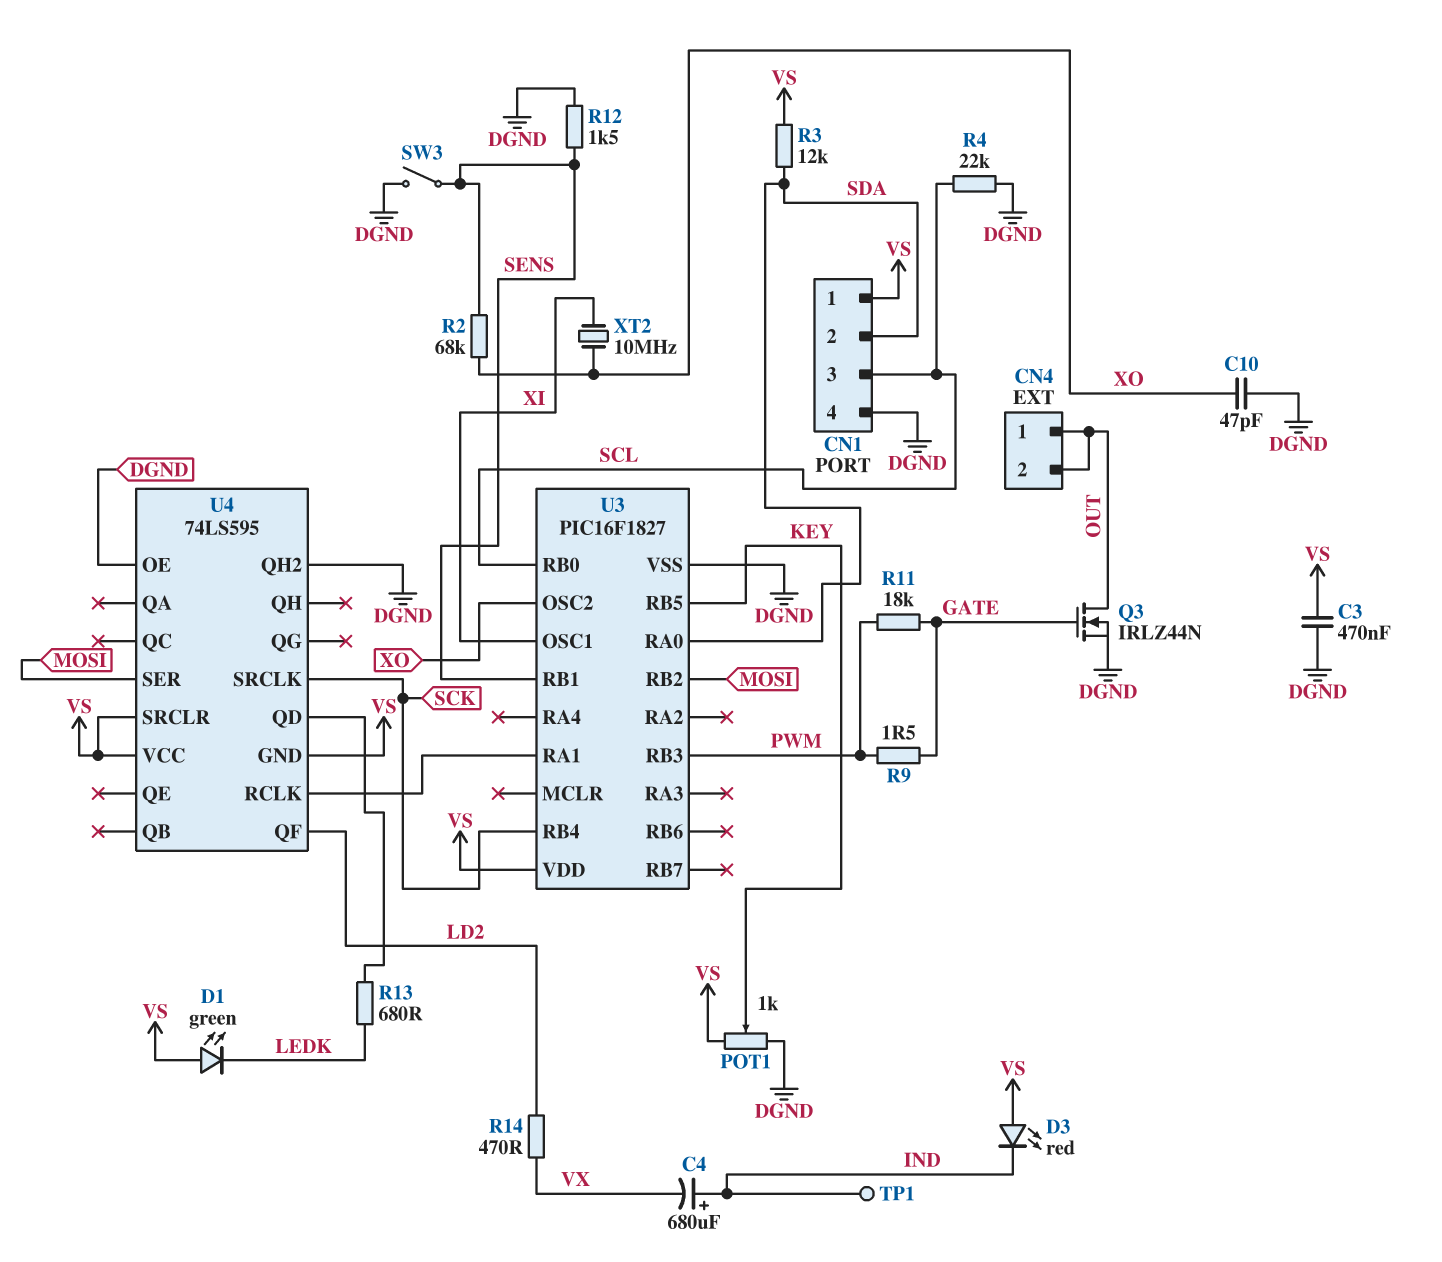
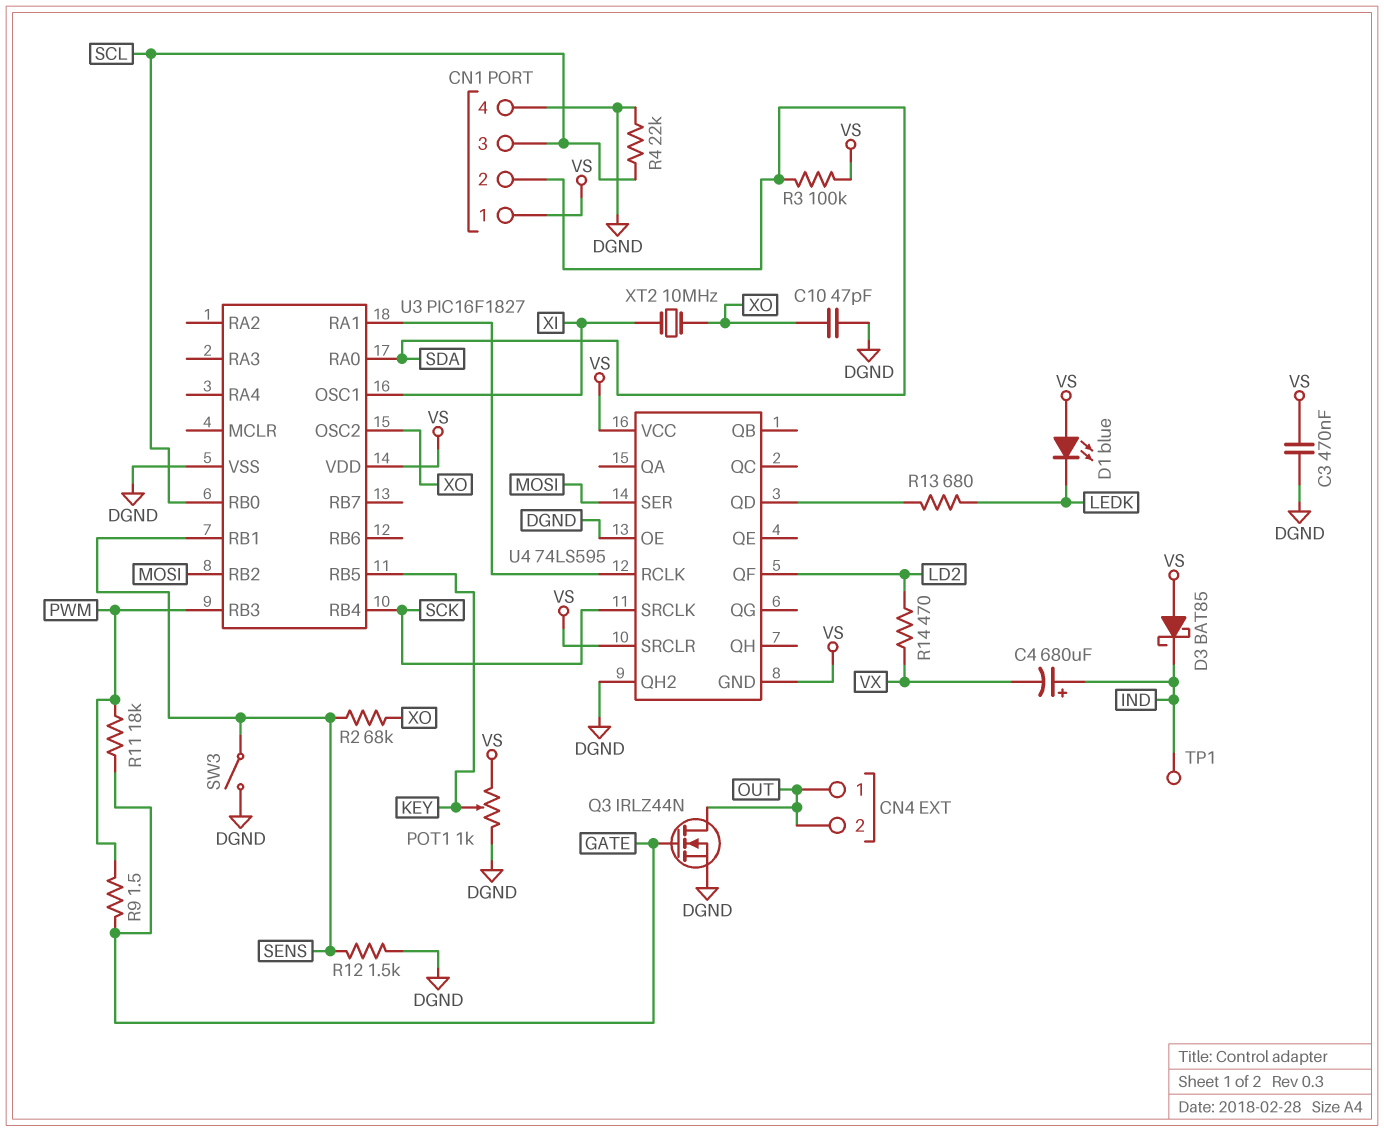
D1: LED green (A VS, K LEDK) -> LED blue (A VS, K LEDK)
D3: LED red (A VS, K IND) -> schottky BAT85 (A VS, K IND)
R3: 12k (SDA, VS) -> 100k (SDA, VS)

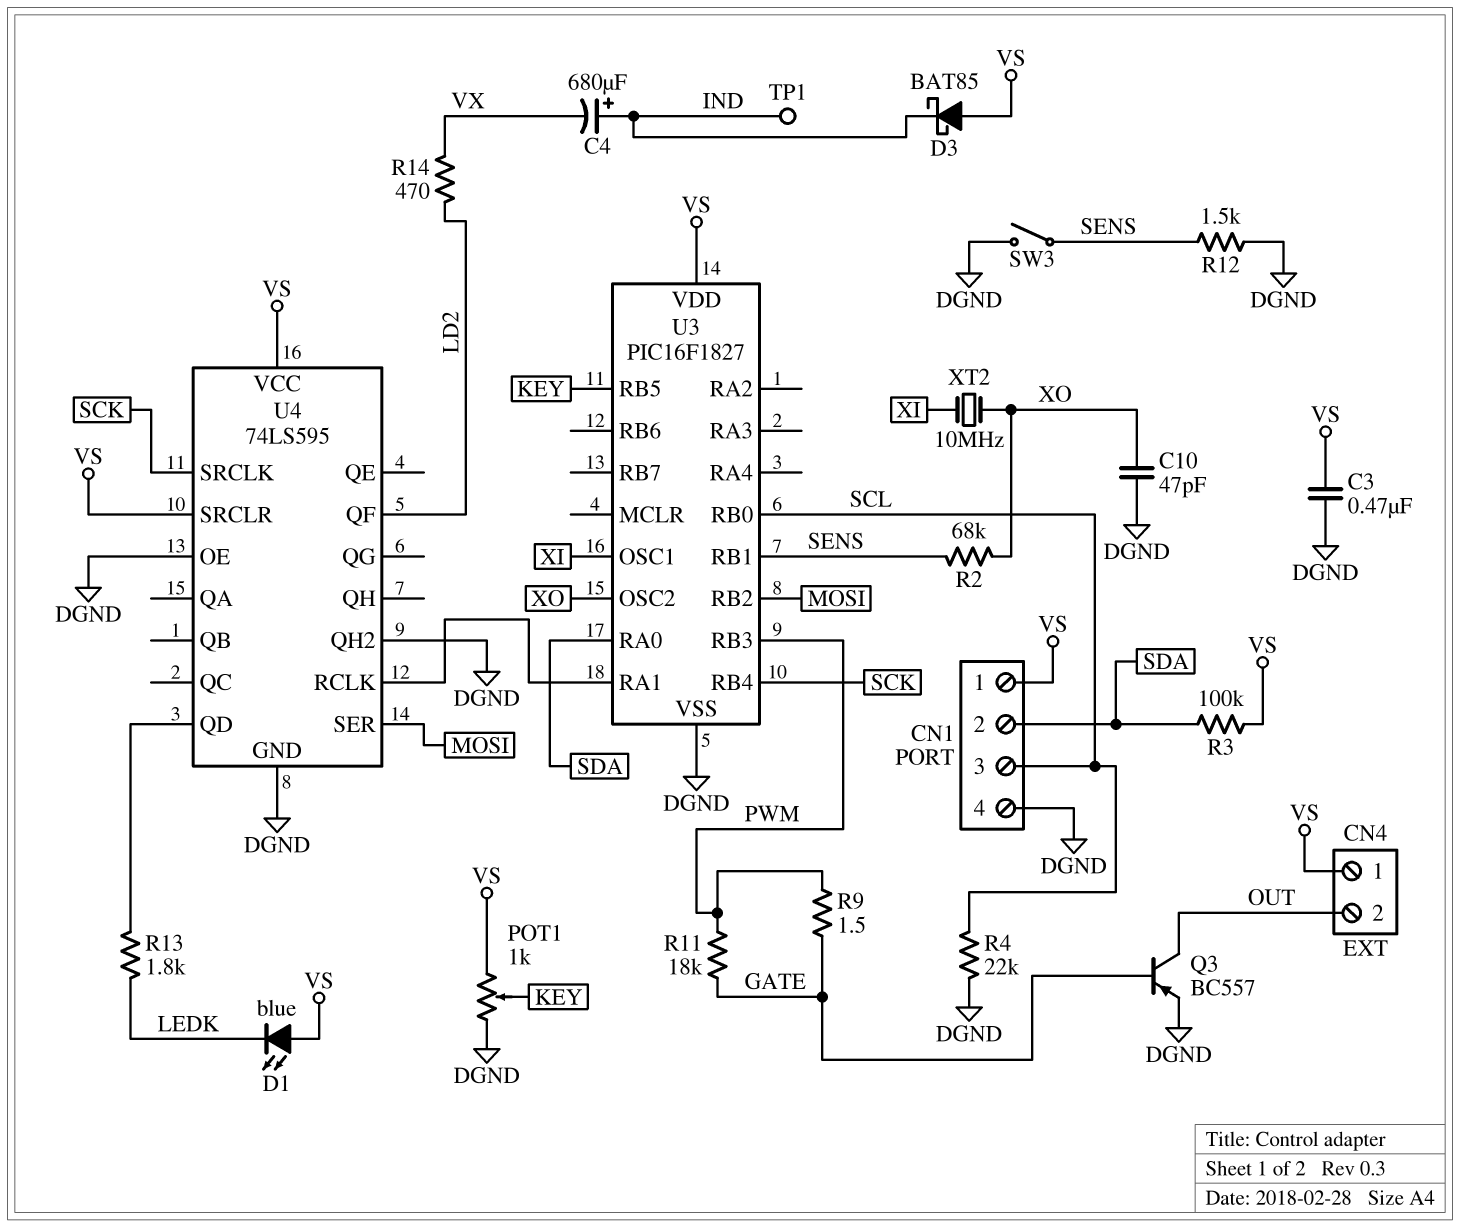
CN4 pin 1: OUT -> VS
Q3: NMOS IRLZ44N (G GATE, D OUT, S DGND) -> PNP BC557 (B GATE, C OUT, E DGND)
R13: 680 (LEDK, U4/QD) -> 1.8k (LEDK, U4/QD)
U4 pin GND: VS -> DGND

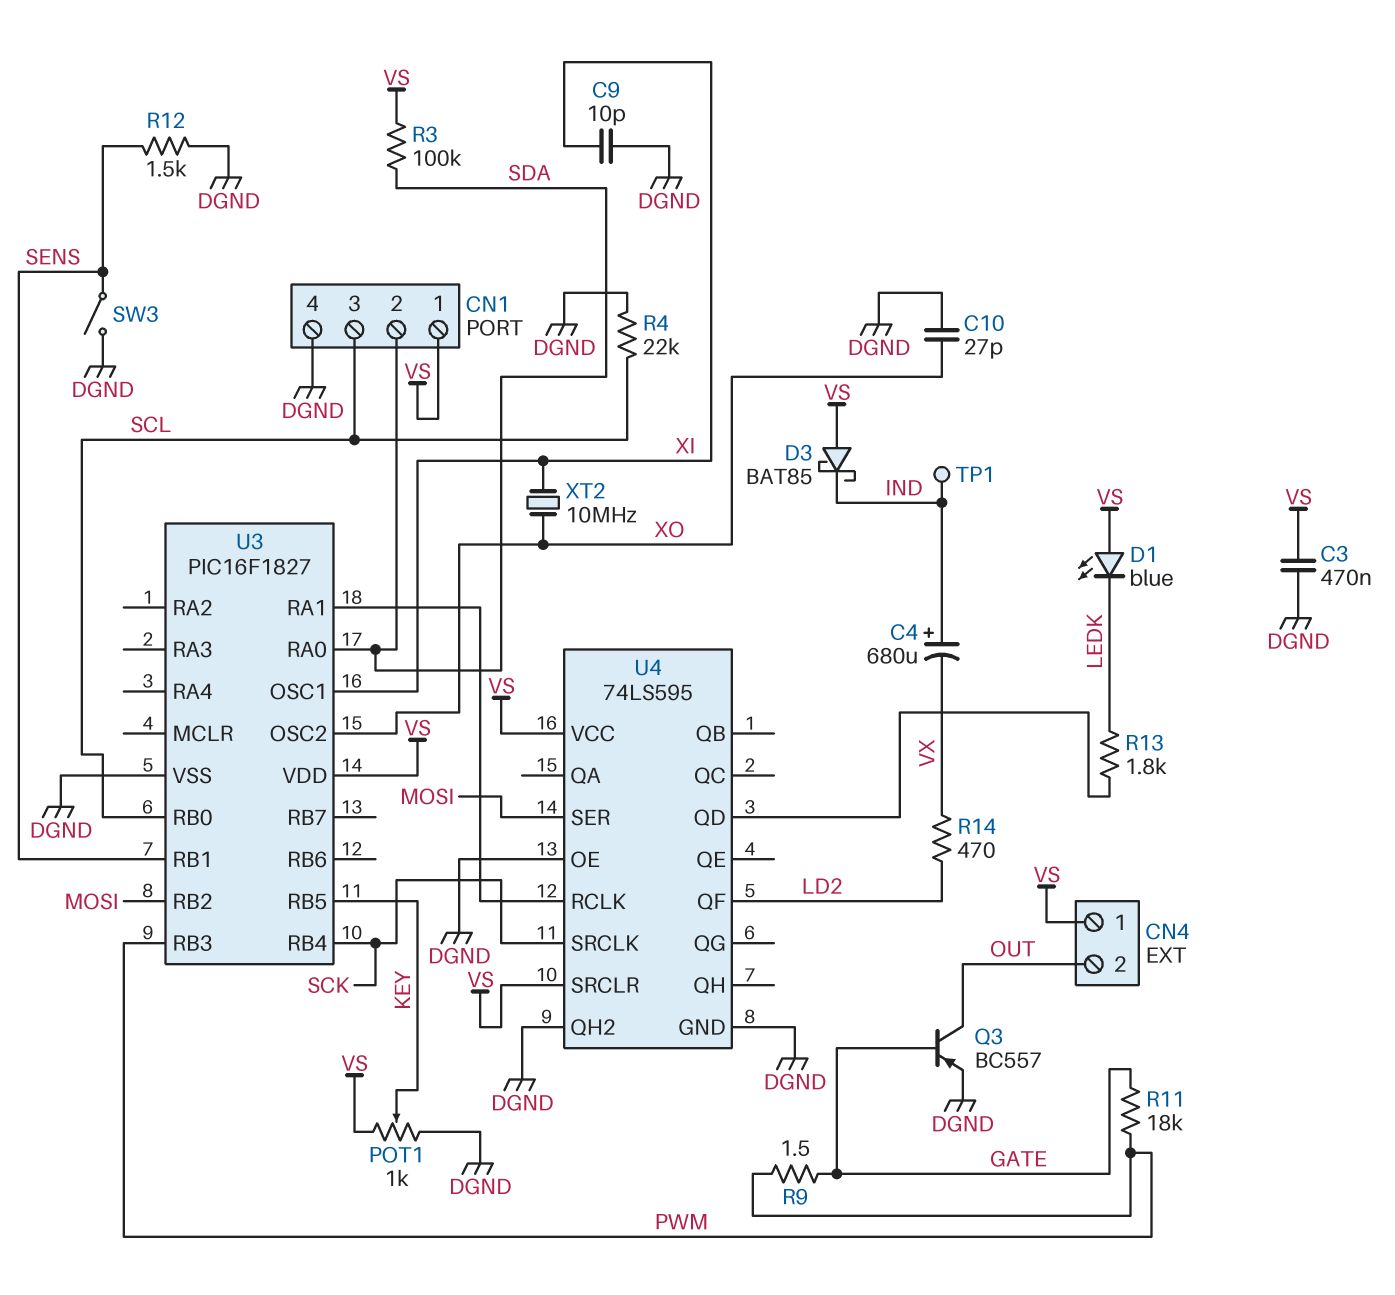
C9: none -> 10pF (DGND, XI)
C10: 47pF (DGND, XO) -> 27pF (DGND, XO)
R2: 68k (SENS, XO) -> none

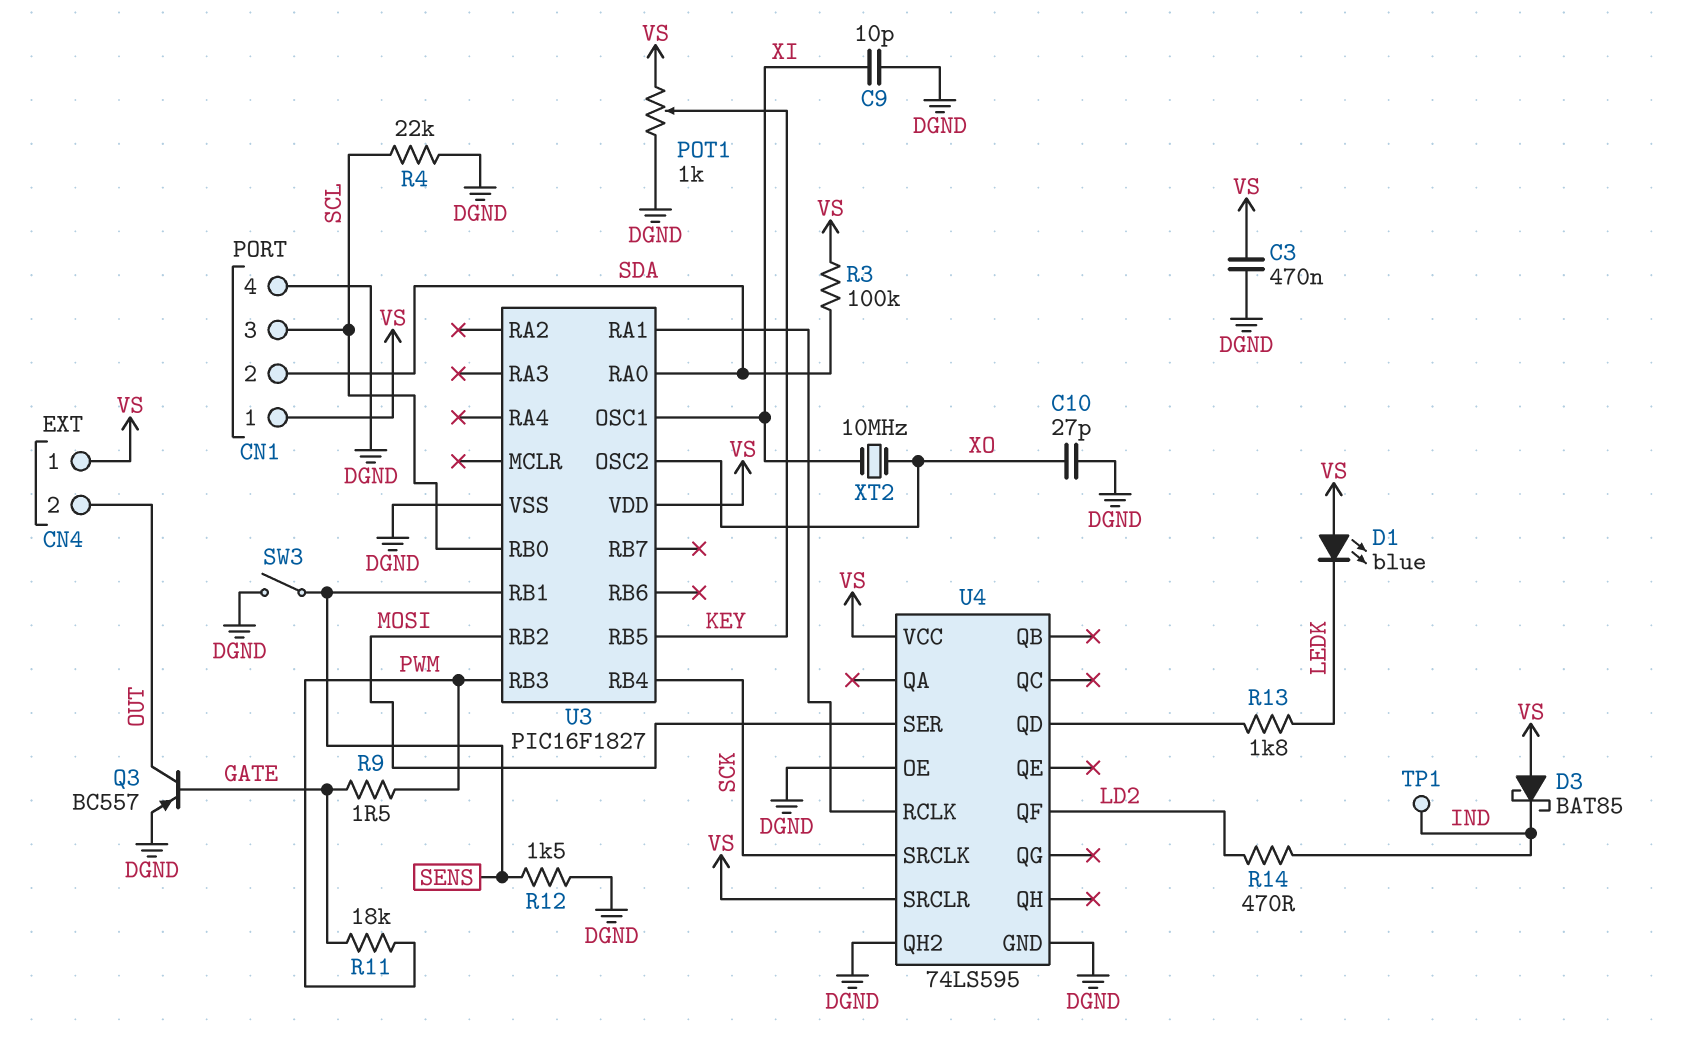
C4: 680uF (plus IND, minus VX) -> none
R14: 470 (LD2, VX) -> 470 (IND, LD2)

